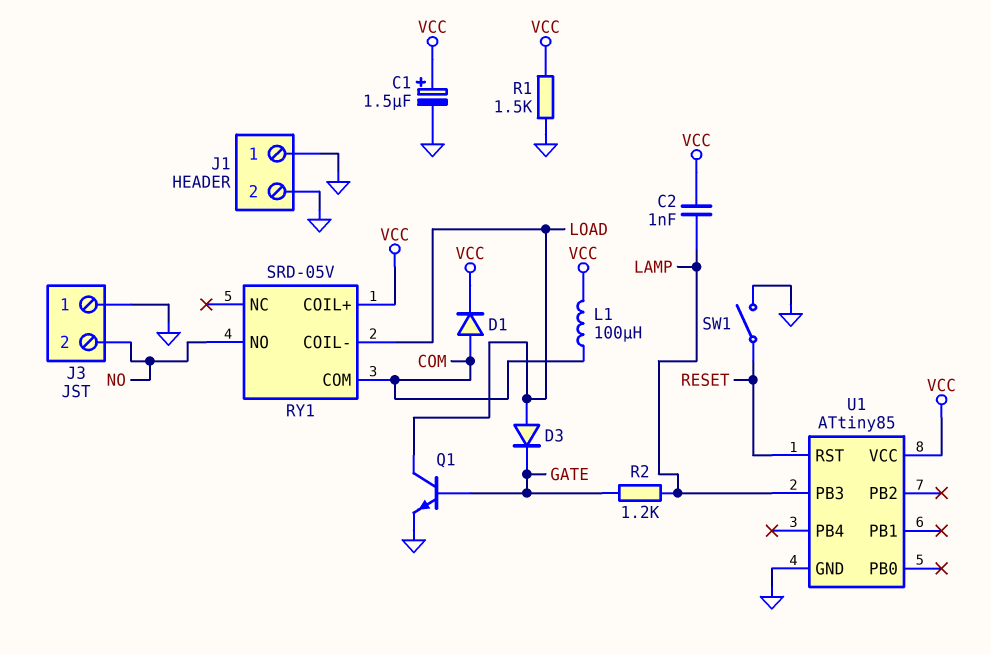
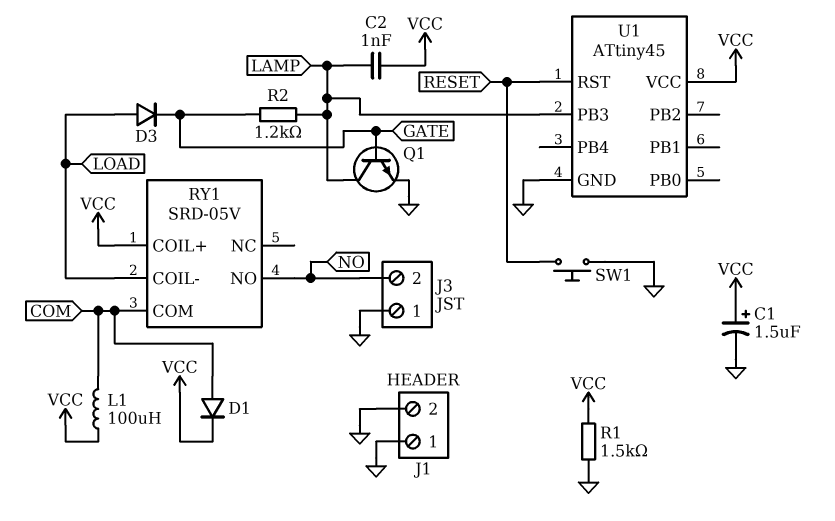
Q1: NPN (B GATE, C LOAD, E GND) -> NPN (B GATE, C LAMP, E GND)
SW1: switch (GND, RESET) -> button (GND, RESET)
U1: ATtiny85 -> ATtiny45

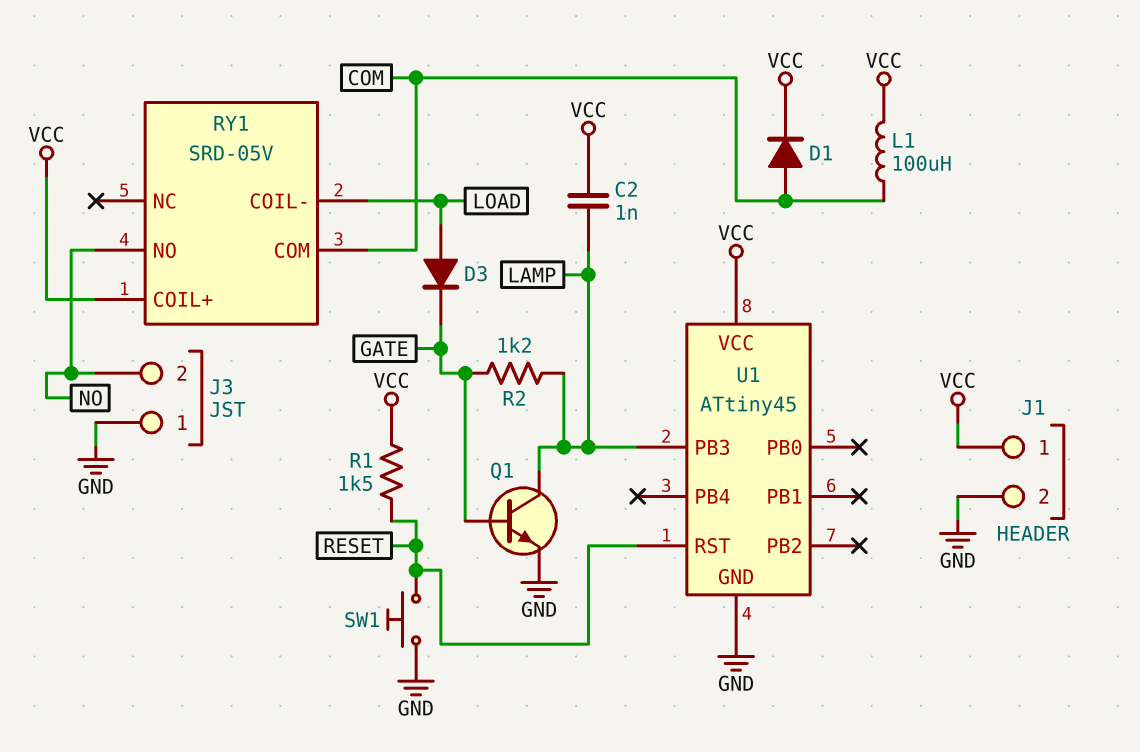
C1: 1.5uF (plus VCC, minus GND) -> none
J1 pin 1: GND -> VCC
R1: 1.5k (GND, VCC) -> 1.5k (RESET, VCC)

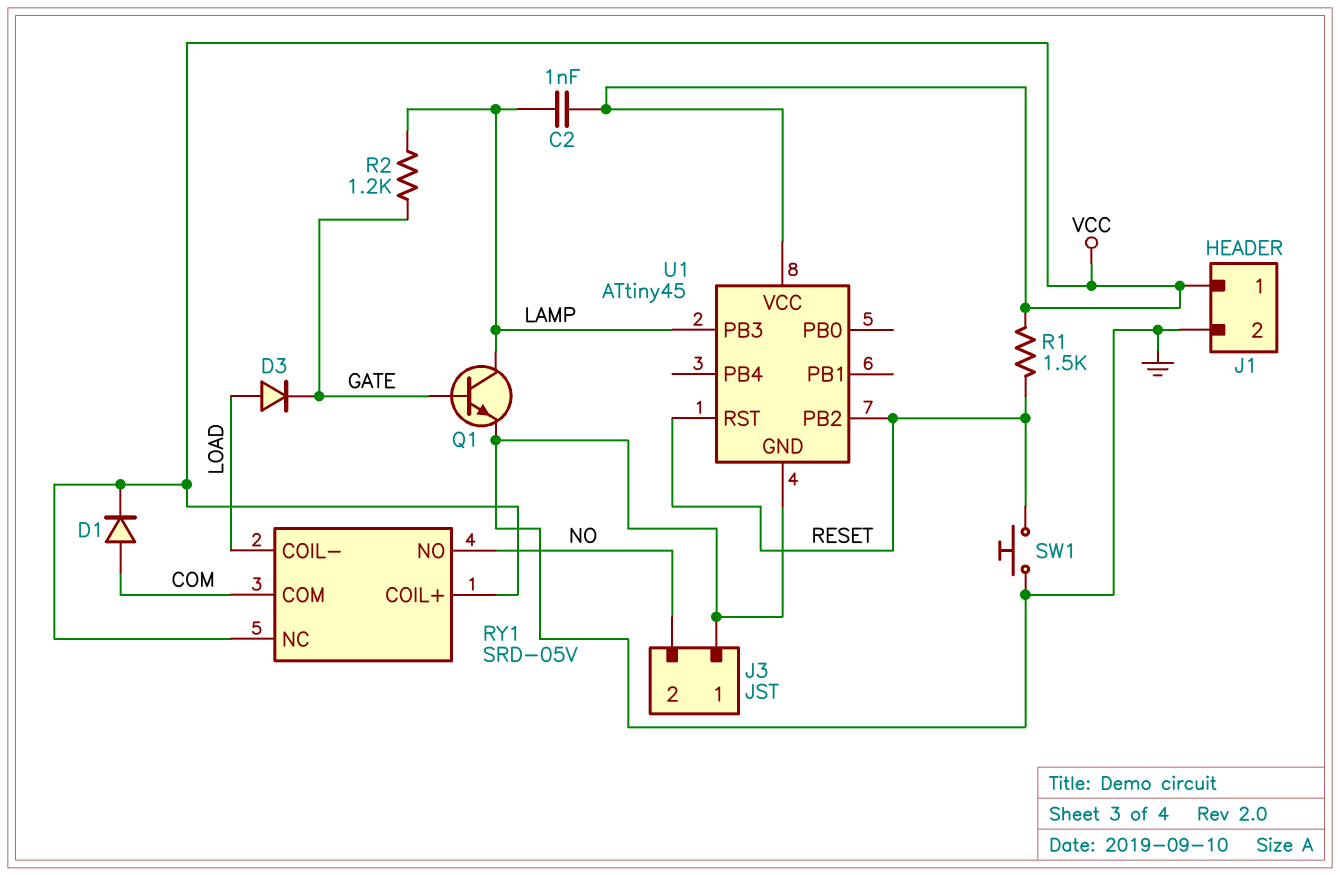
L1: 100uH (COM, VCC) -> none
RY1 pin NC: none -> VCC
U1 pin PB2: none -> RESET

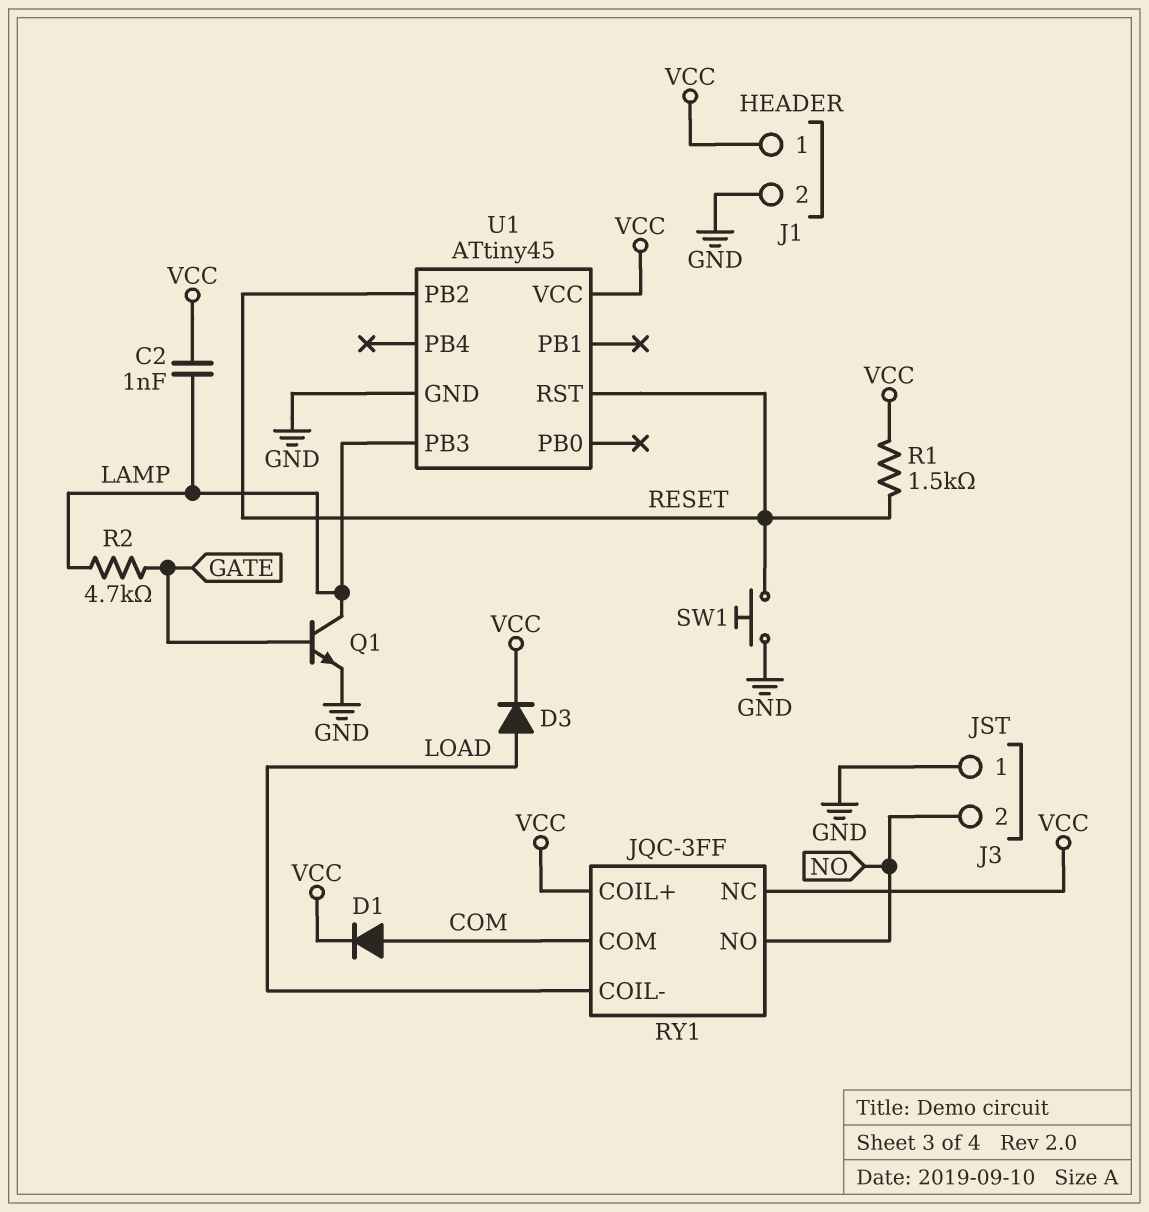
D3: diode (A LOAD, K GATE) -> diode (A LOAD, K VCC)
R2: 1.2k (GATE, LAMP) -> 4.7k (GATE, LAMP)
RY1: SRD-05V -> JQC-3FF

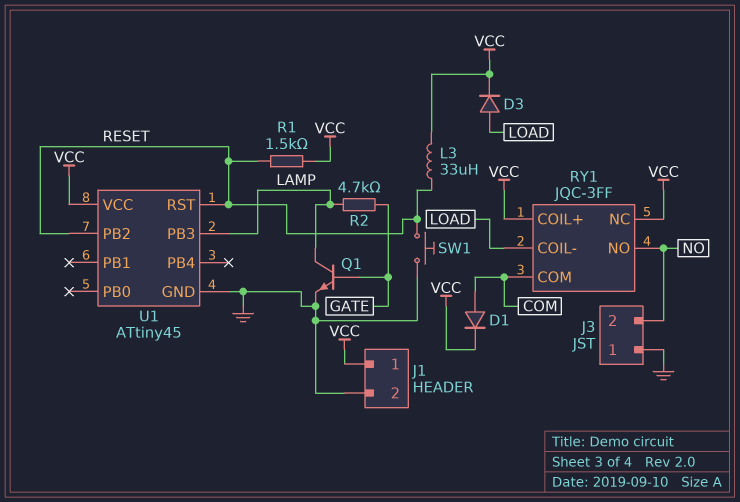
C2: 1nF (LAMP, VCC) -> none
L3: none -> 33uH (RESET, VCC)

